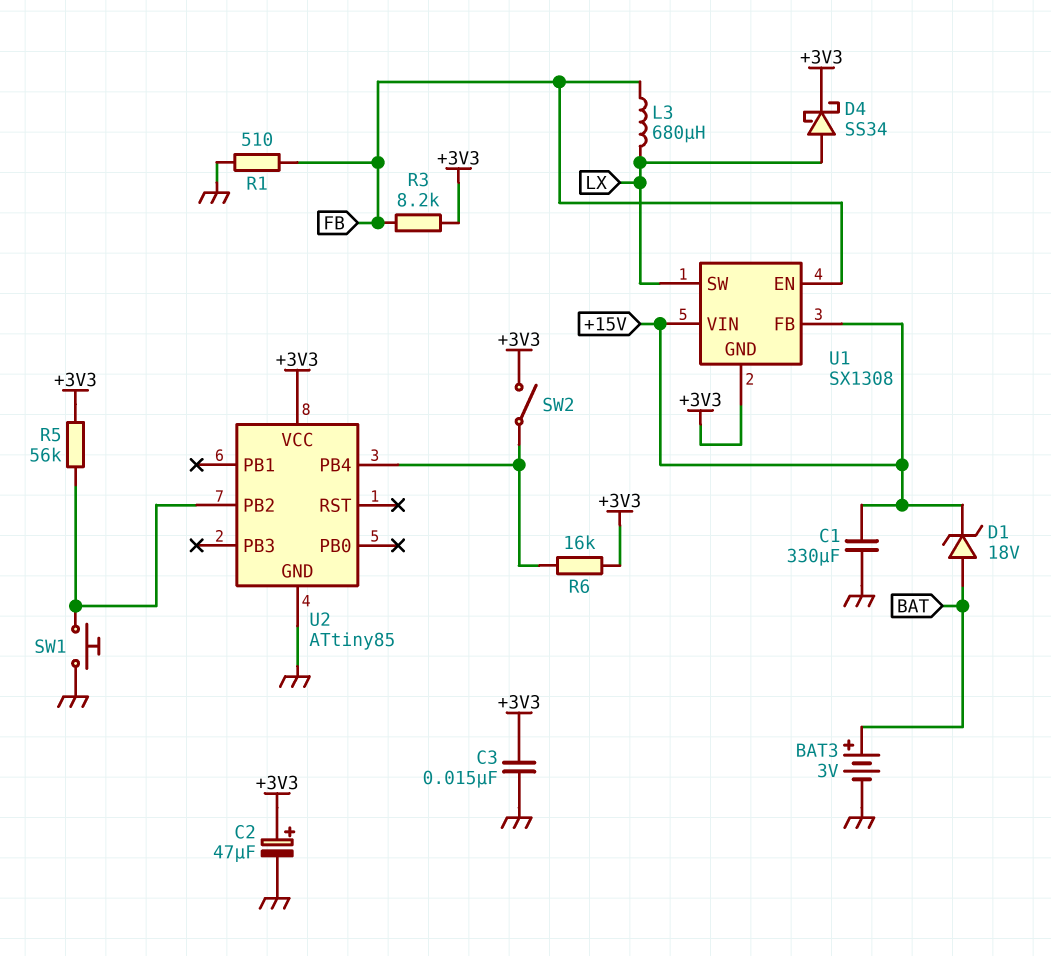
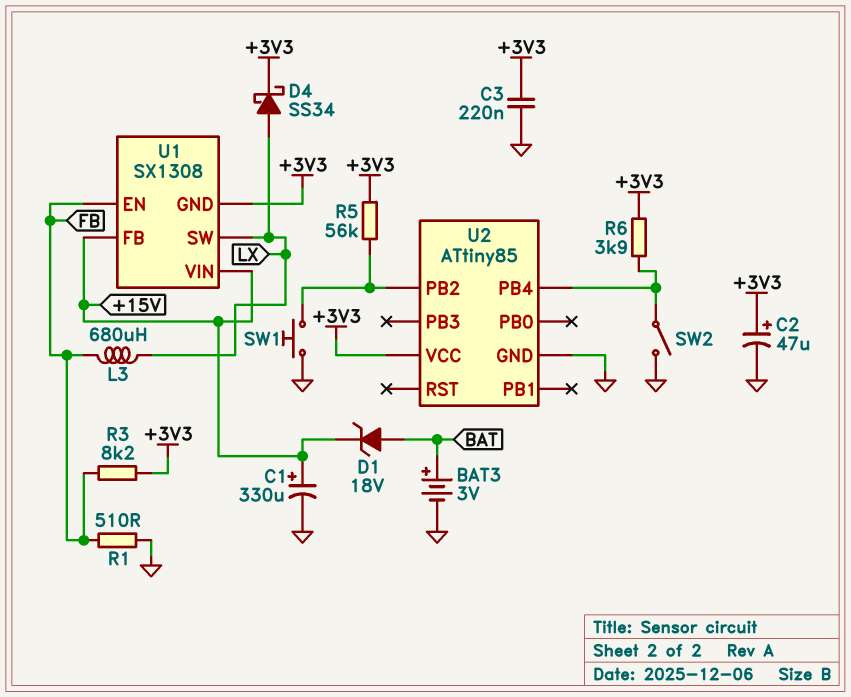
C1: 330uF (+15V, GND) -> 330uF (plus +15V, minus GND)
C3: 15nF (+3V3, GND) -> 220nF (+3V3, GND)
R6: 16k (+3V3, U2/PB4) -> 3.9k (+3V3, U2/PB4)
SW2: switch (+3V3, U2/PB4) -> switch (GND, U2/PB4)

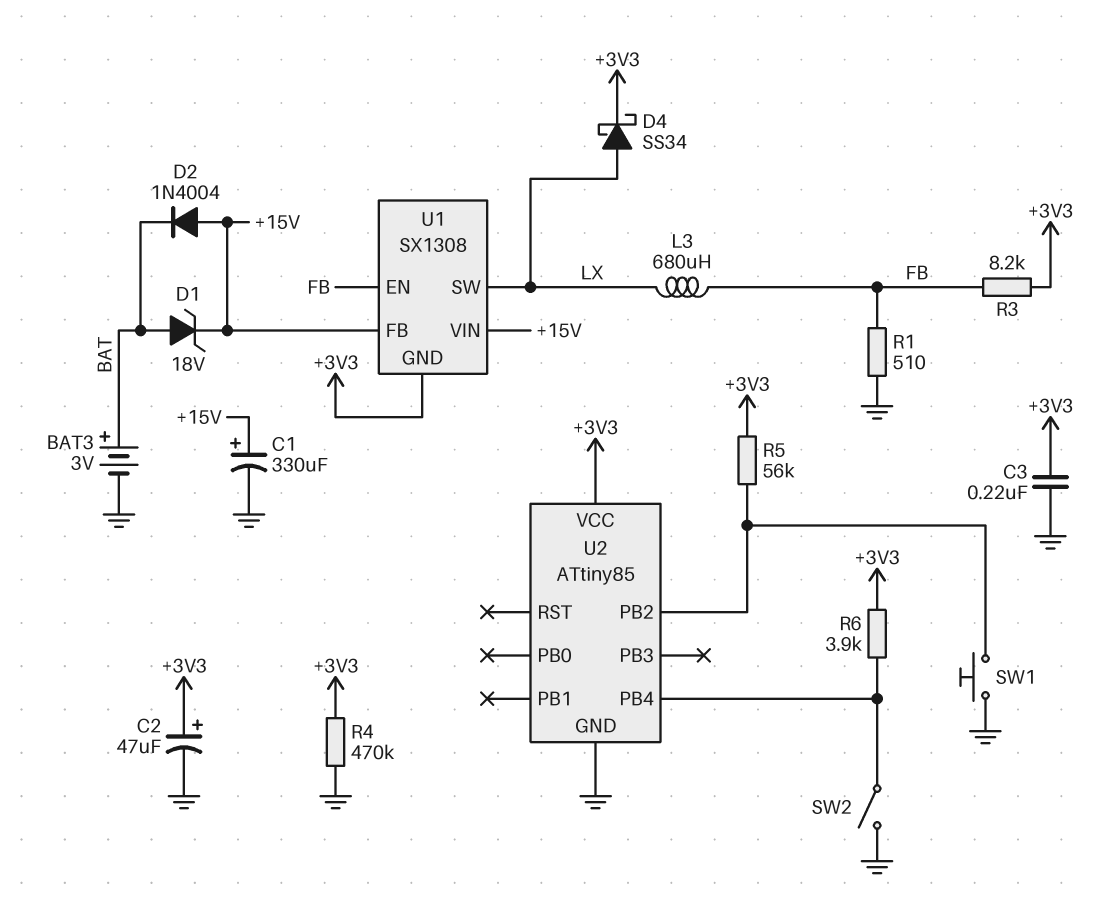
D2: none -> diode 1N4004 (A +15V, K BAT)
R4: none -> 470k (+3V3, GND)

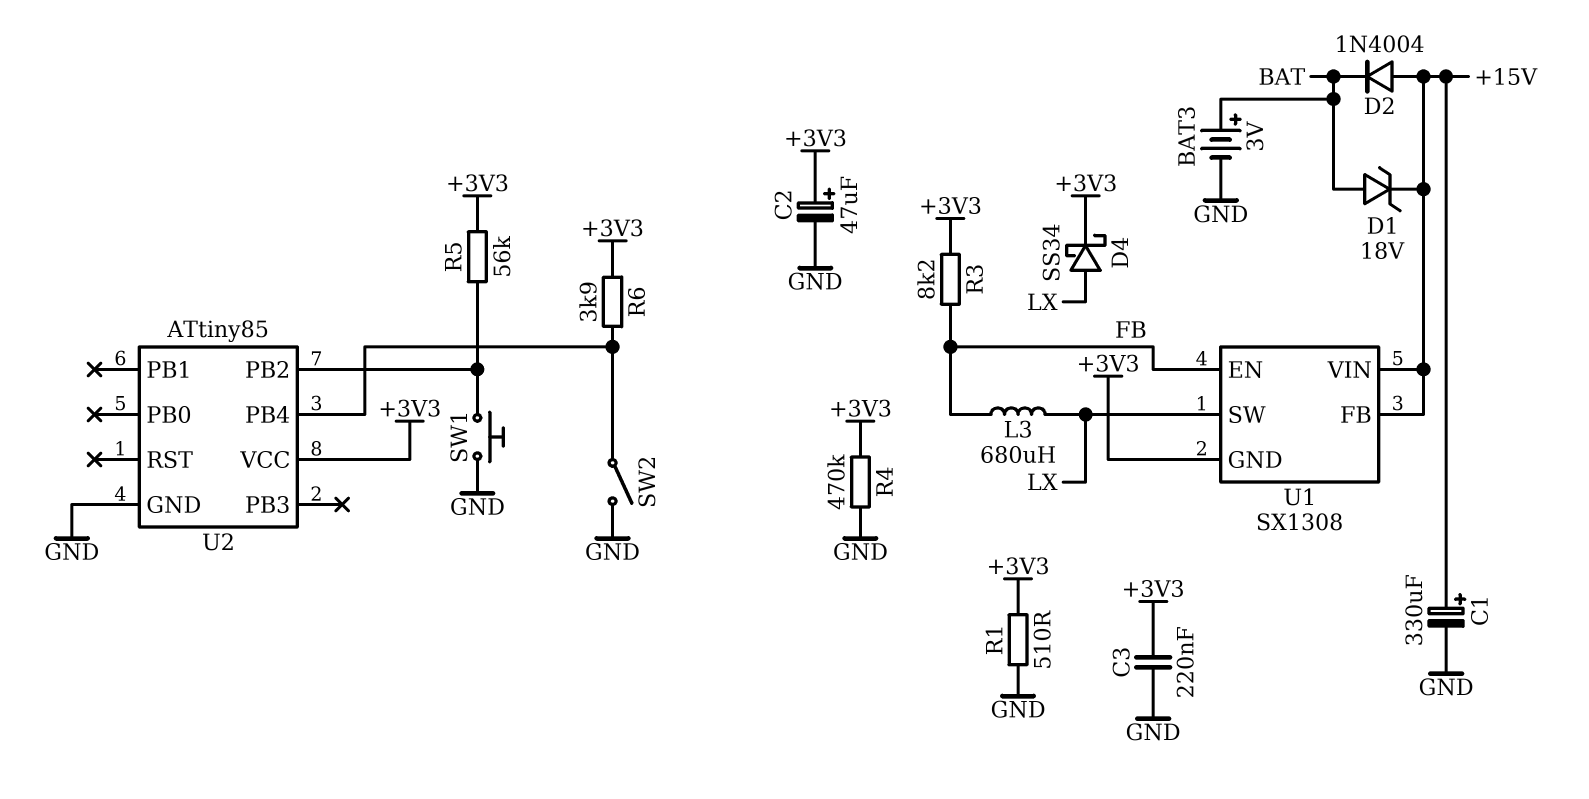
R1: 510 (FB, GND) -> 510 (+3V3, GND)

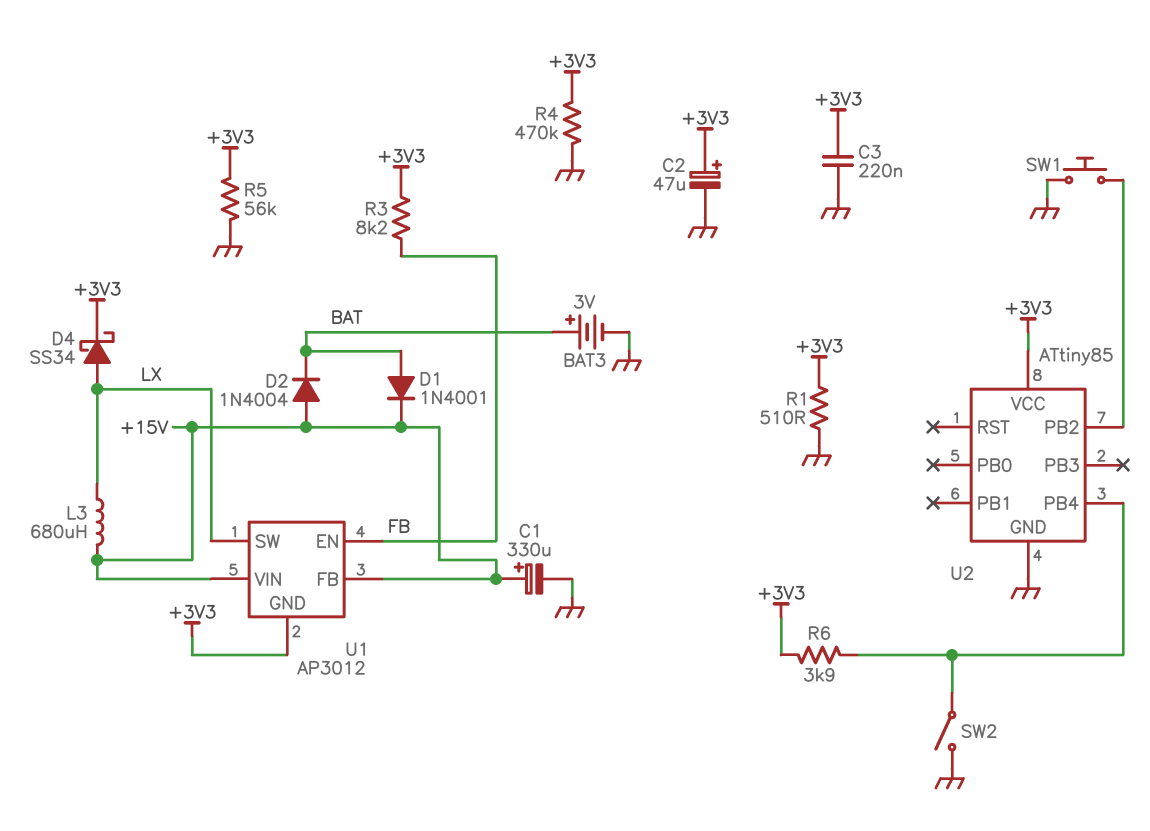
D1: zener 18V (A BAT, K +15V) -> diode 1N4001 (A BAT, K +15V)
L3: 680uH (FB, LX) -> 680uH (+15V, LX)
R5: 56k (+3V3, U2/PB2) -> 56k (+3V3, GND)
U1: SX1308 -> AP3012

